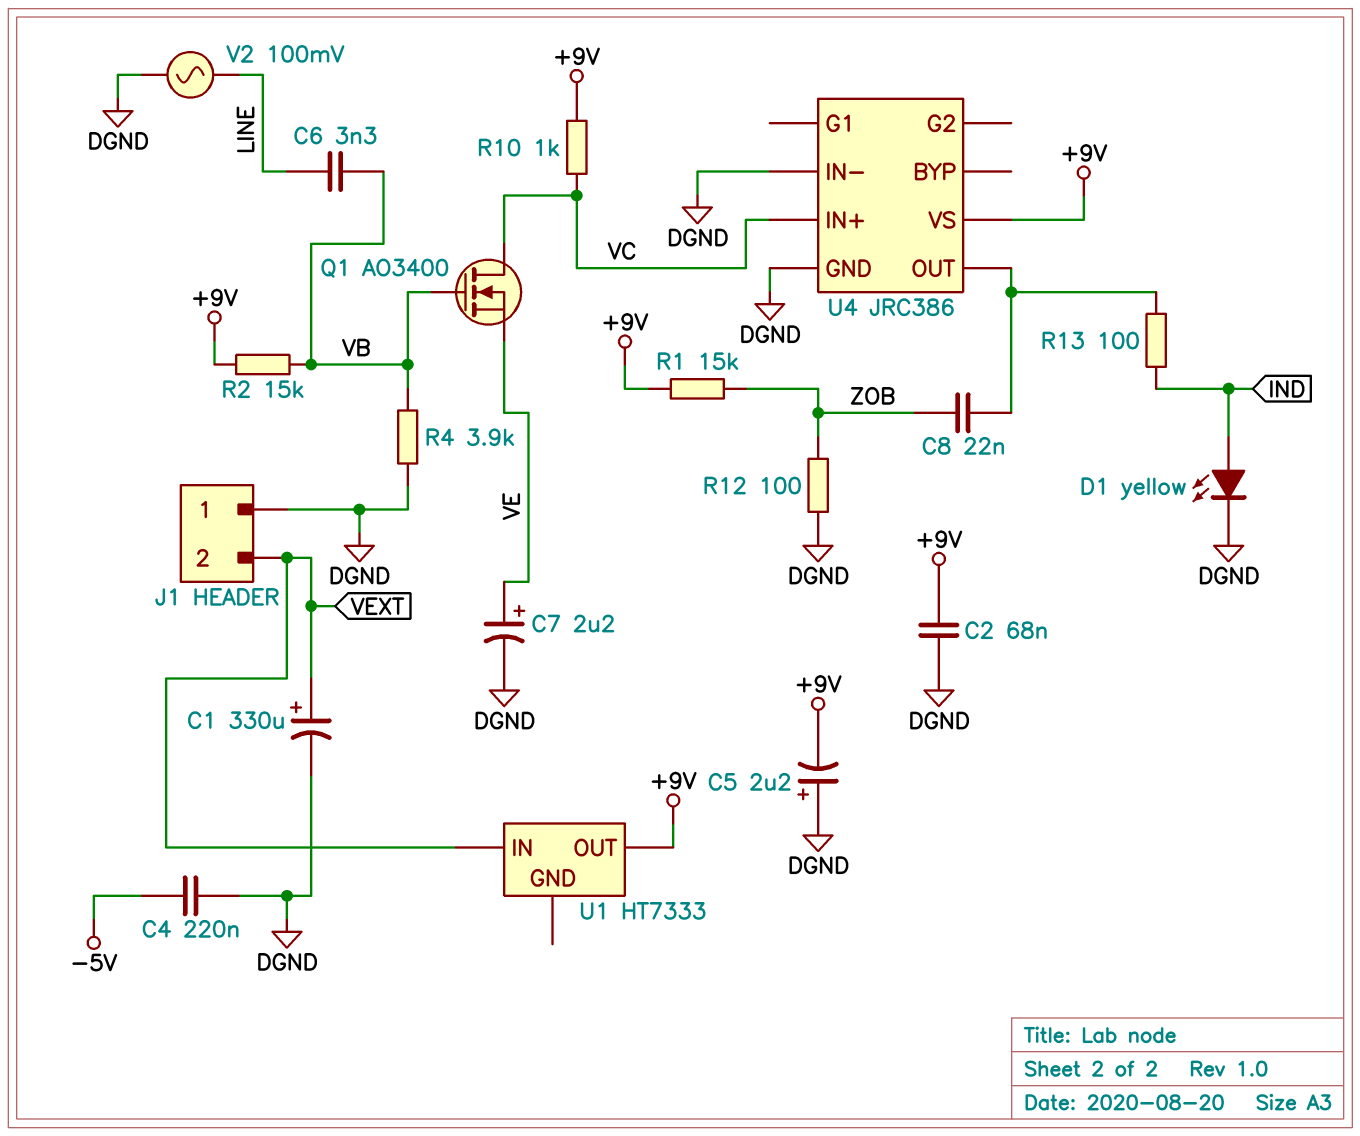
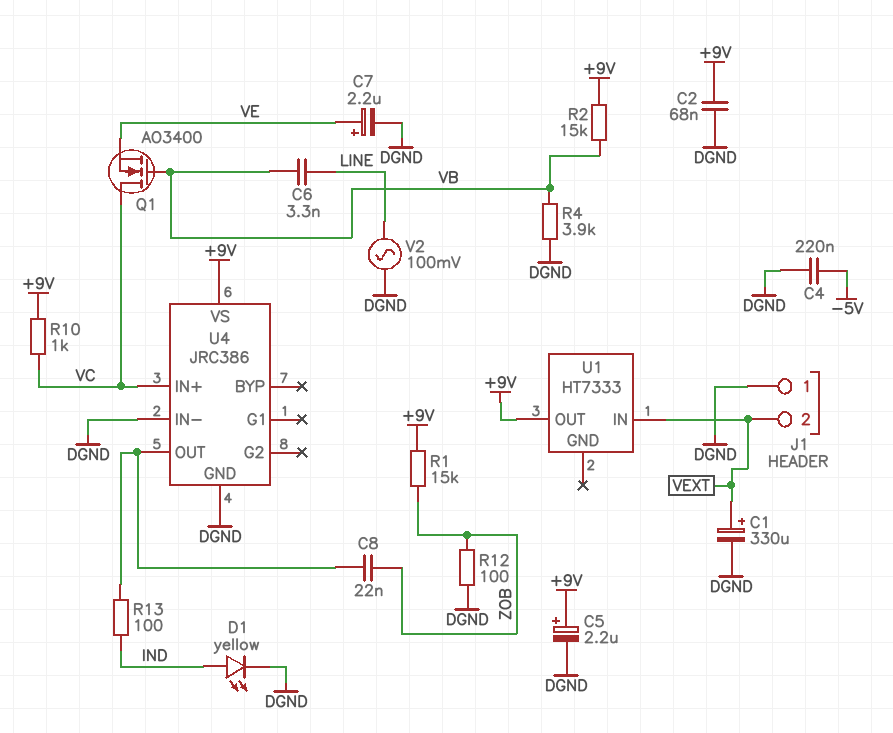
C5: 2.2uF (plus DGND, minus +9V) -> 2.2uF (plus +9V, minus DGND)

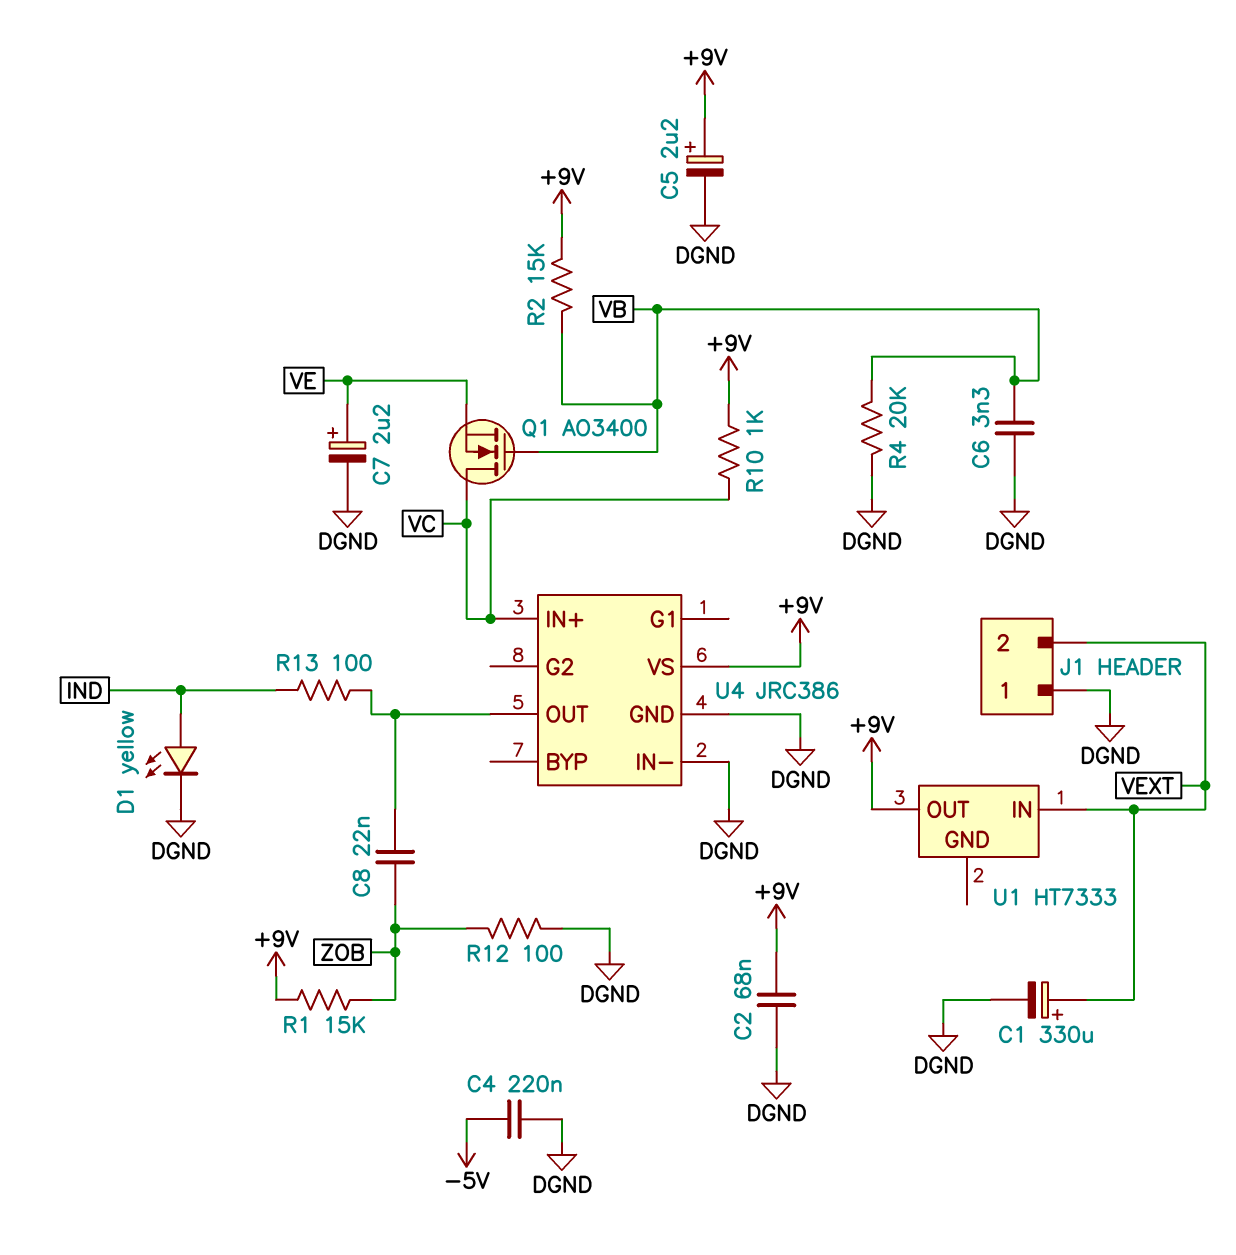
C6: 3.3nF (LINE, VB) -> 3.3nF (DGND, VB)
R4: 3.9k (DGND, VB) -> 20k (DGND, VB)
V2: AC 100mV (DGND, LINE) -> none

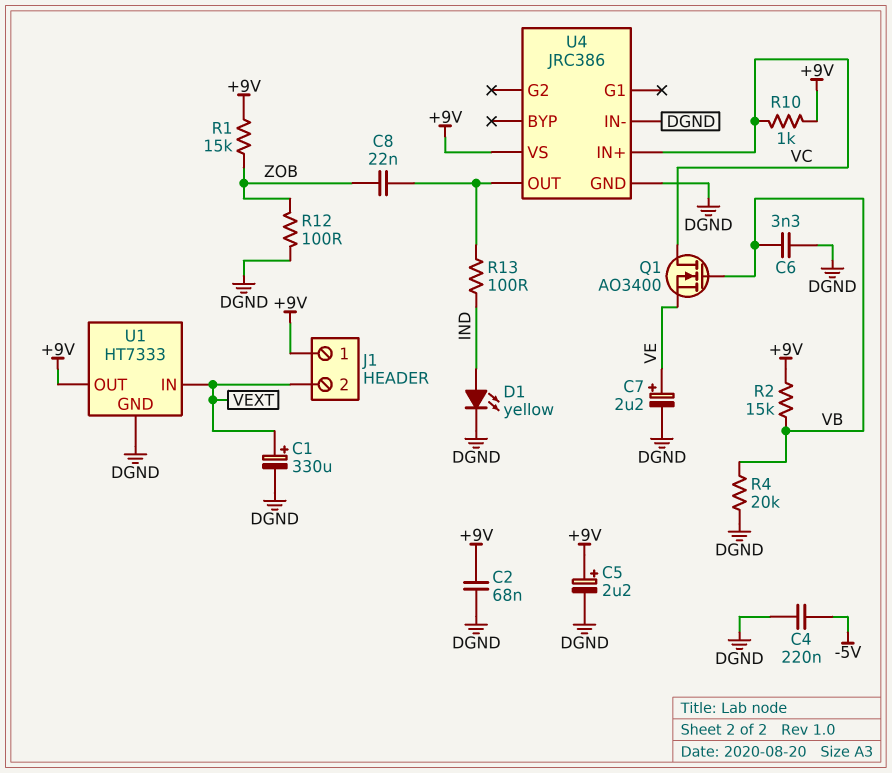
J1 pin 1: DGND -> +9V
U1 pin GND: none -> DGND

